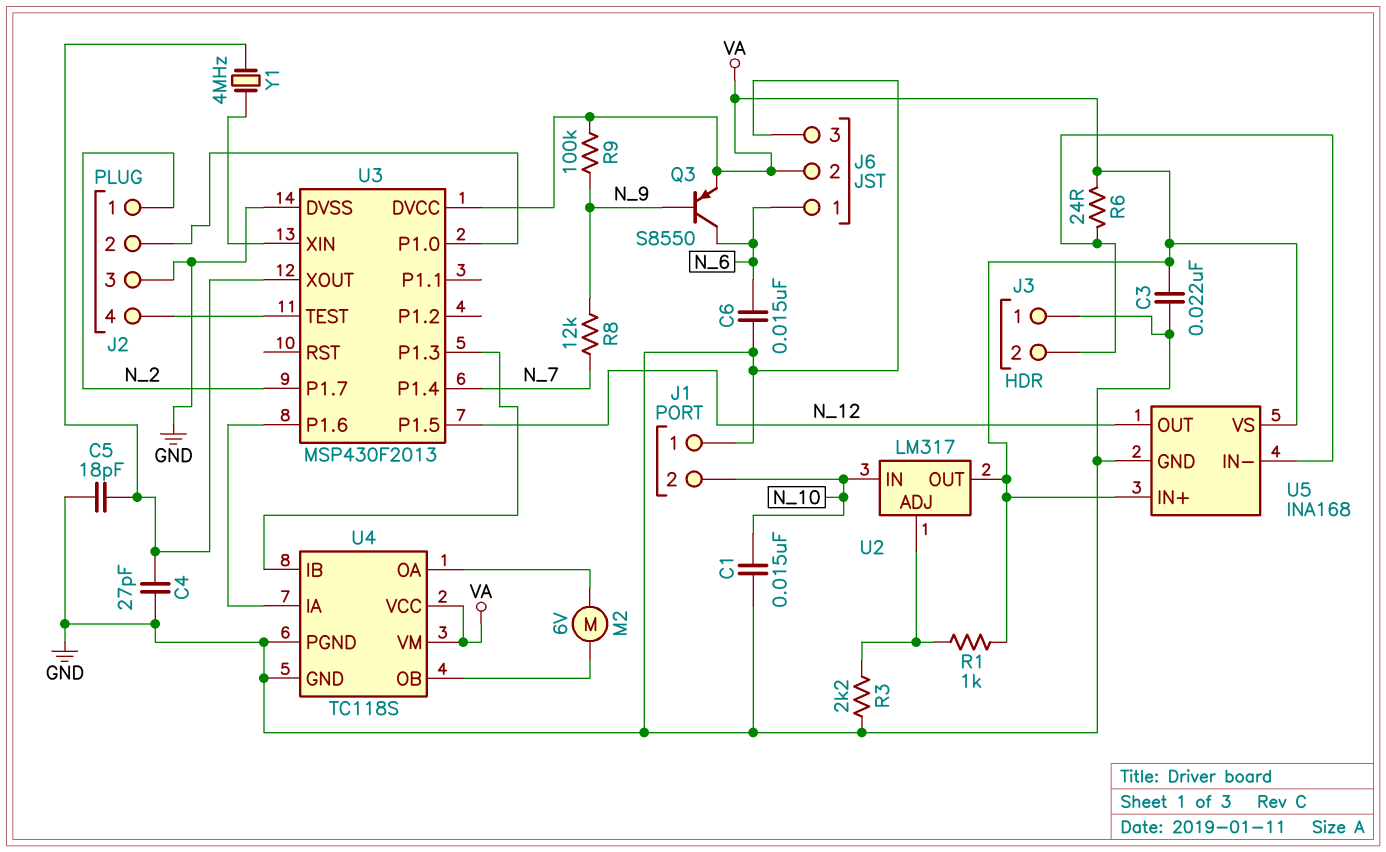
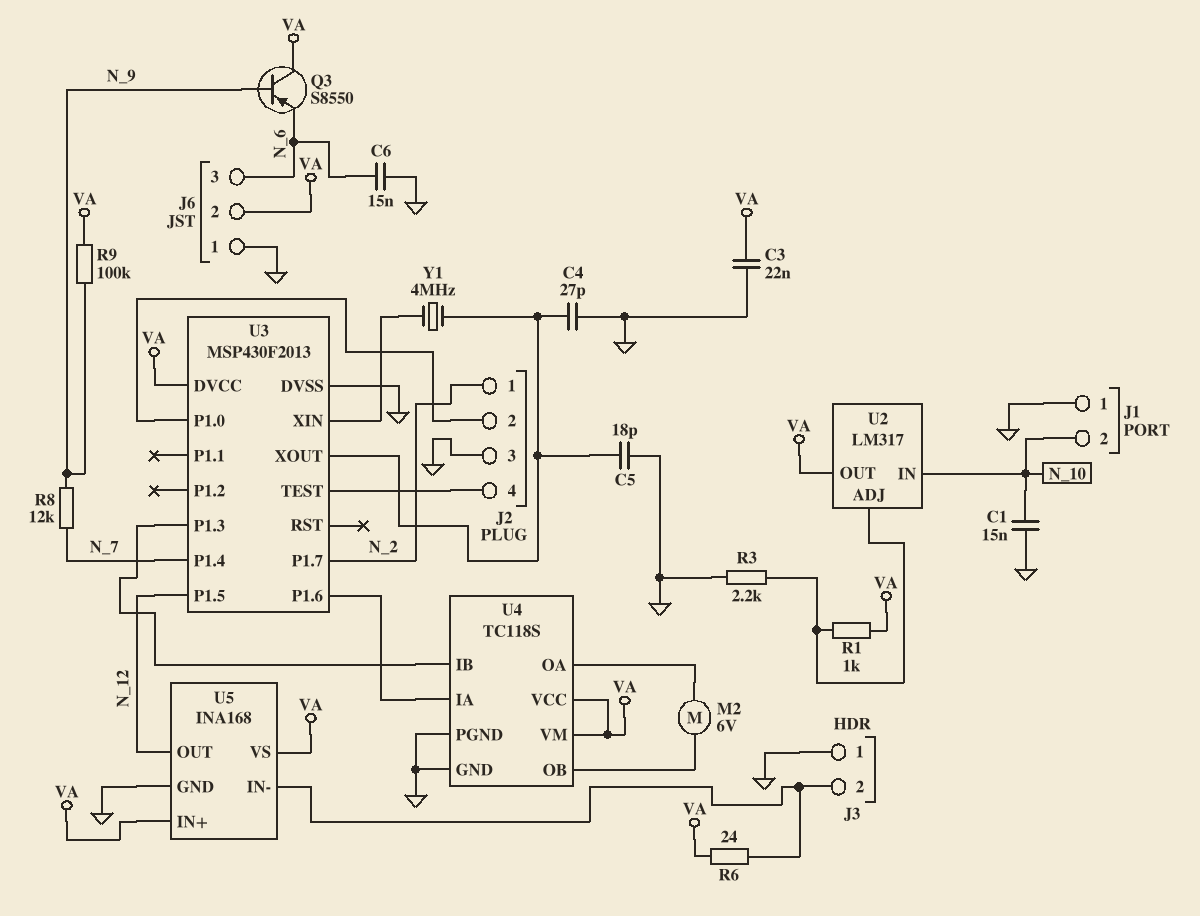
J6 pin 1: N_6 -> GND
J6 pin 3: GND -> N_6
Q3: PNP S8550 (B N_9, C N_6, E VA) -> PNP S8550 (B N_9, C VA, E N_6)

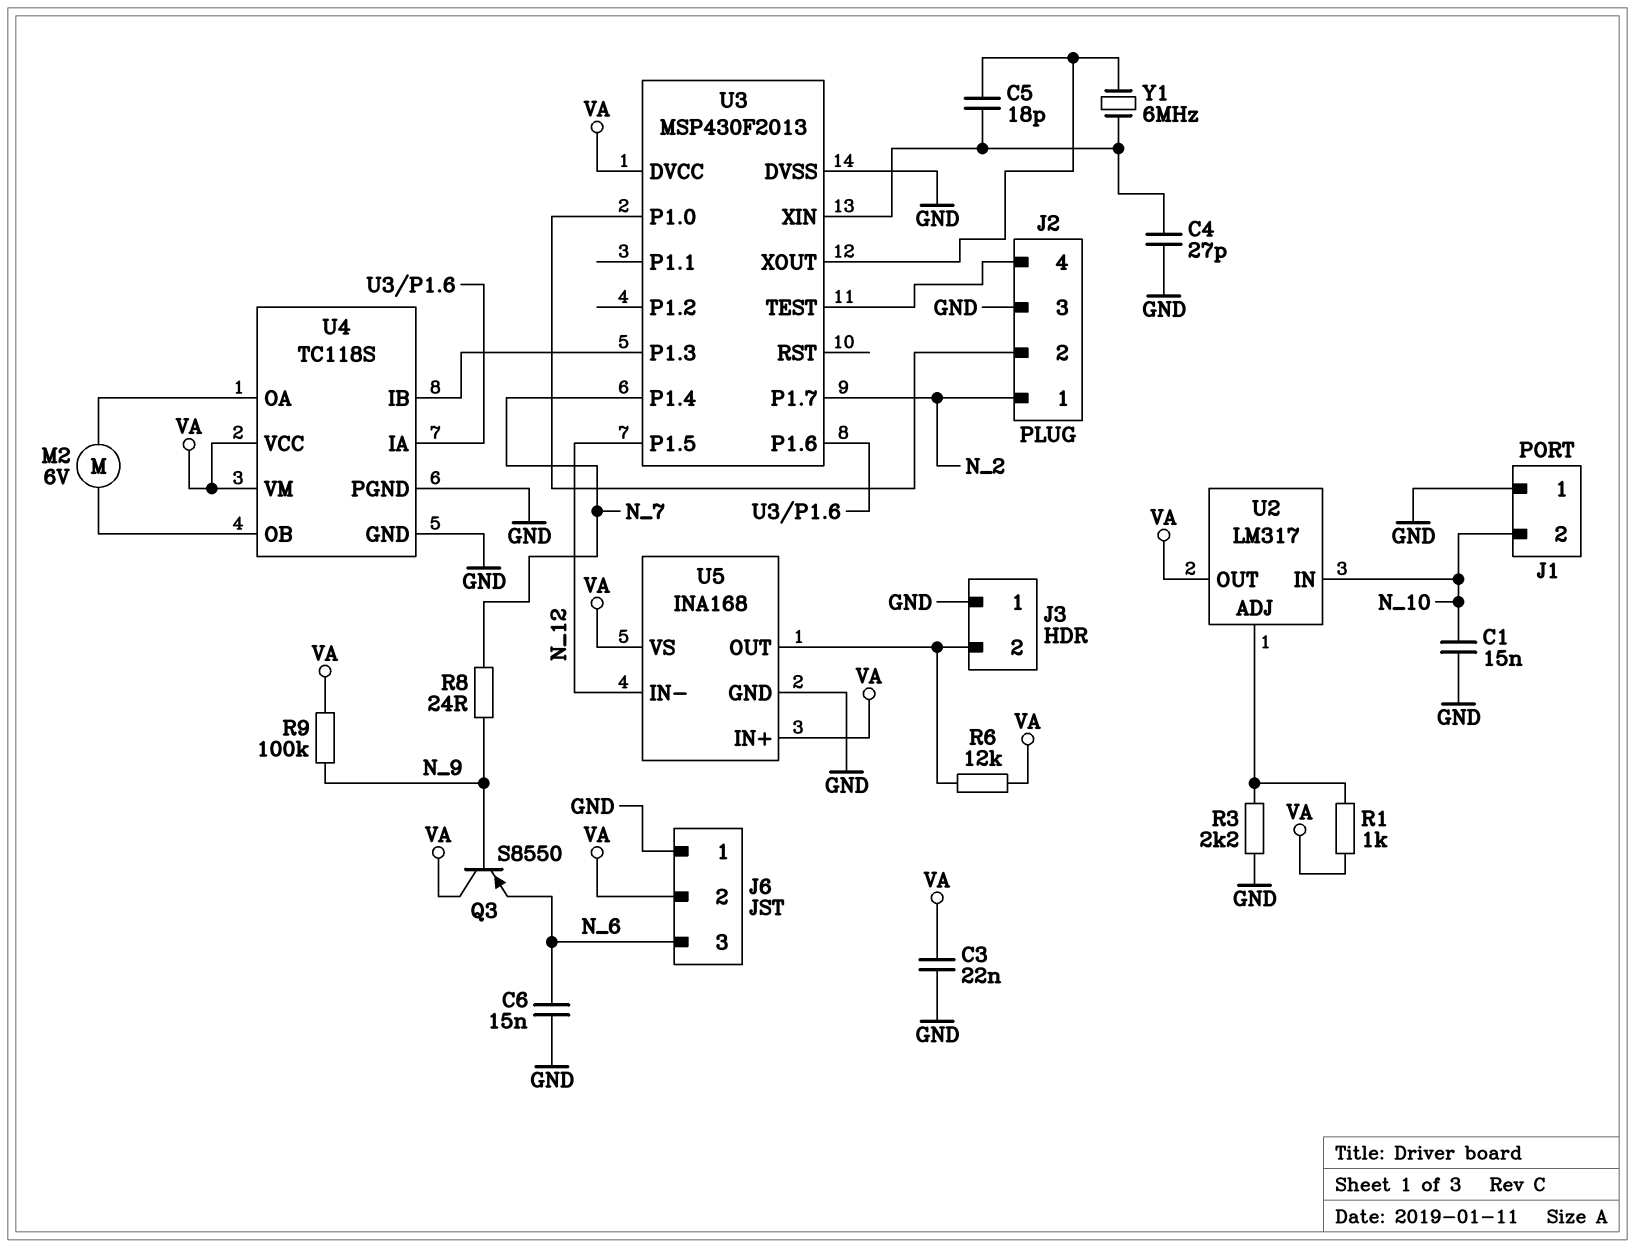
C4: 27pF (GND, U3/XOUT) -> 27pF (GND, U3/XIN)
C5: 18pF (GND, U3/XOUT) -> 18pF (U3/XIN, U3/XOUT)
R6: 24 (J3/2, VA) -> 12k (J3/2, VA)
R8: 12k (N_7, N_9) -> 24 (N_7, N_9)
U5 pin IN-: J3/2 -> N_12
U5 pin OUT: N_12 -> J3/2
Y1: 4MHz (U3/XIN, U3/XOUT) -> 6MHz (U3/XIN, U3/XOUT)

